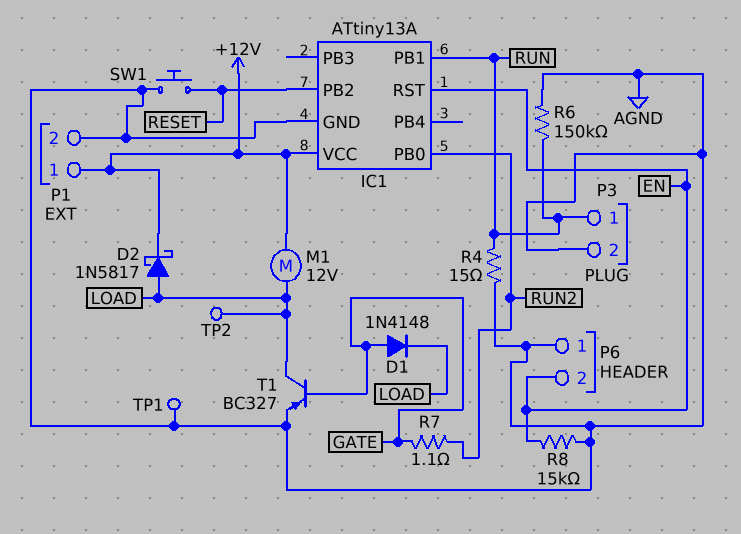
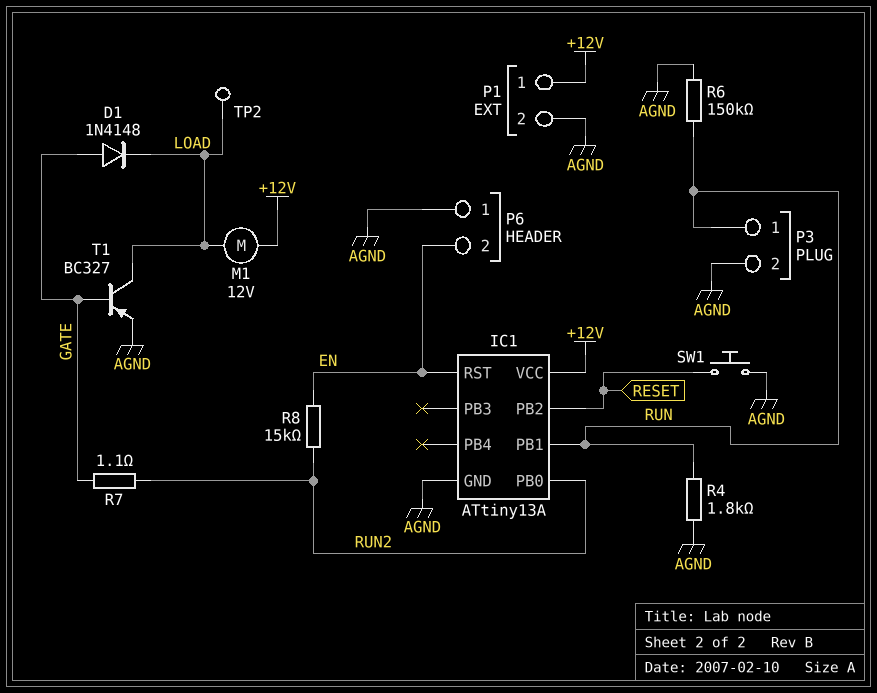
D2: schottky 1N5817 (A LOAD, K +12V) -> none
R4: 15 (AGND, RUN) -> 1.8k (AGND, RUN)
R8: 15k (AGND, EN) -> 15k (EN, RUN2)
TP1: test point (AGND) -> none

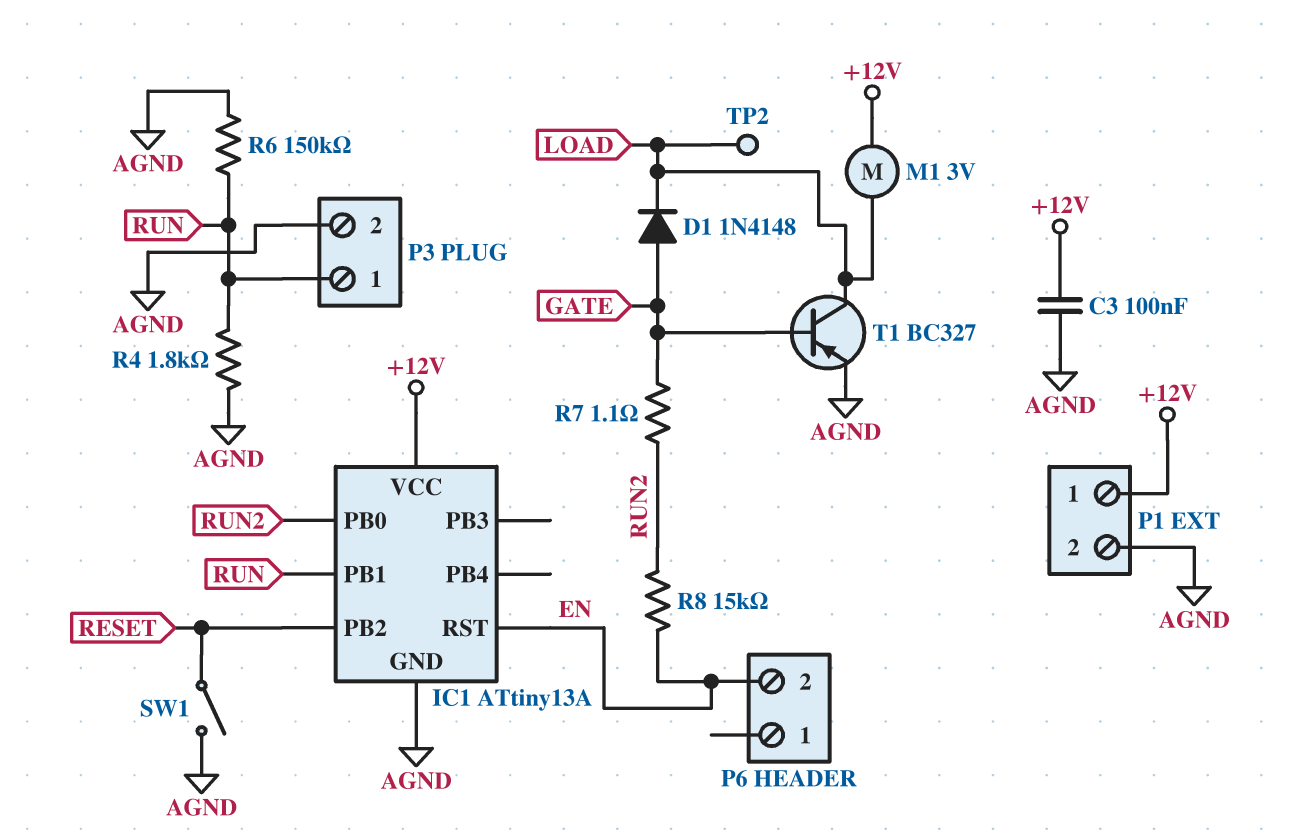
C3: none -> 100nF (+12V, AGND)
M1: motor 12V (+12V, LOAD) -> motor 3V (+12V, LOAD)
P6 pin 1: AGND -> none
SW1: button (AGND, RESET) -> switch (AGND, RESET)

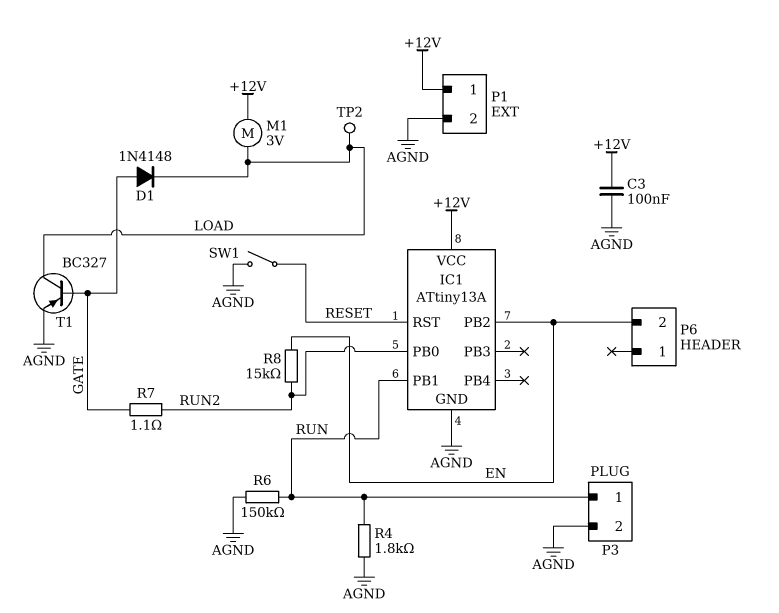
IC1 pin PB2: RESET -> EN
IC1 pin RST: EN -> RESET

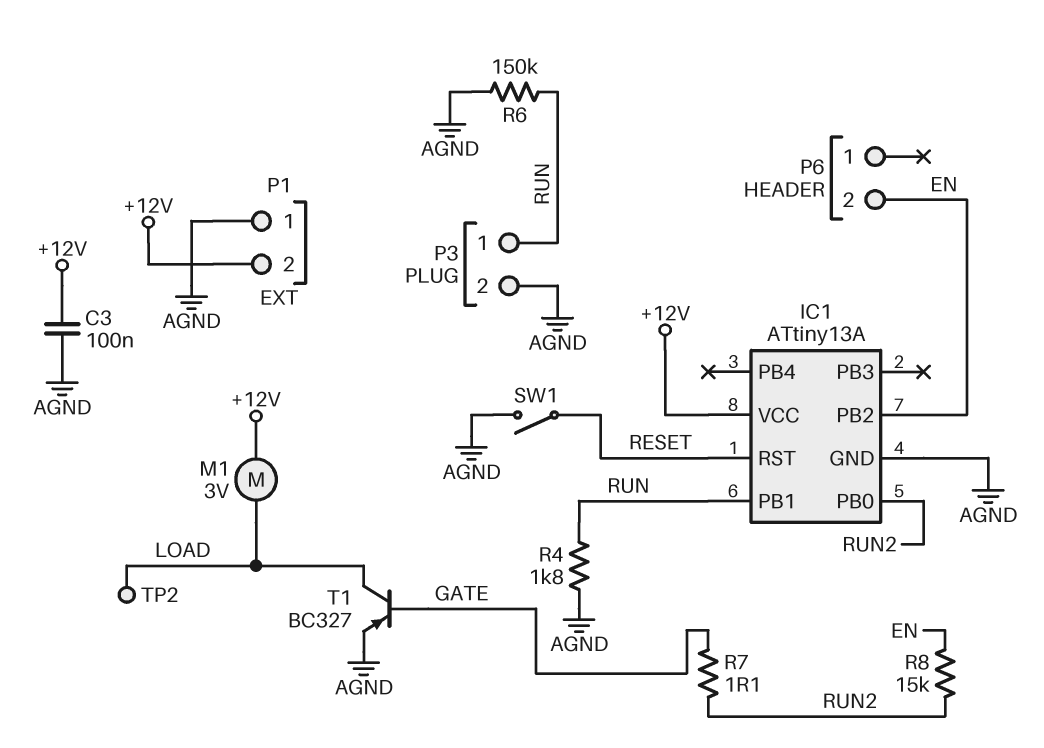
D1: diode 1N4148 (A GATE, K LOAD) -> none
P1 pin 1: +12V -> AGND
P1 pin 2: AGND -> +12V

